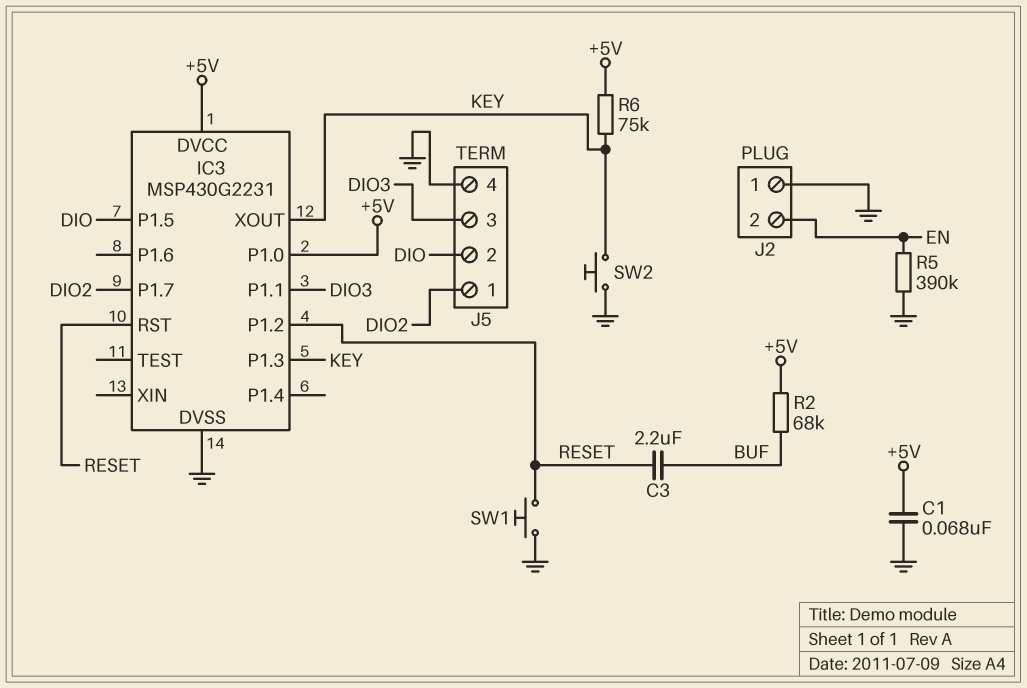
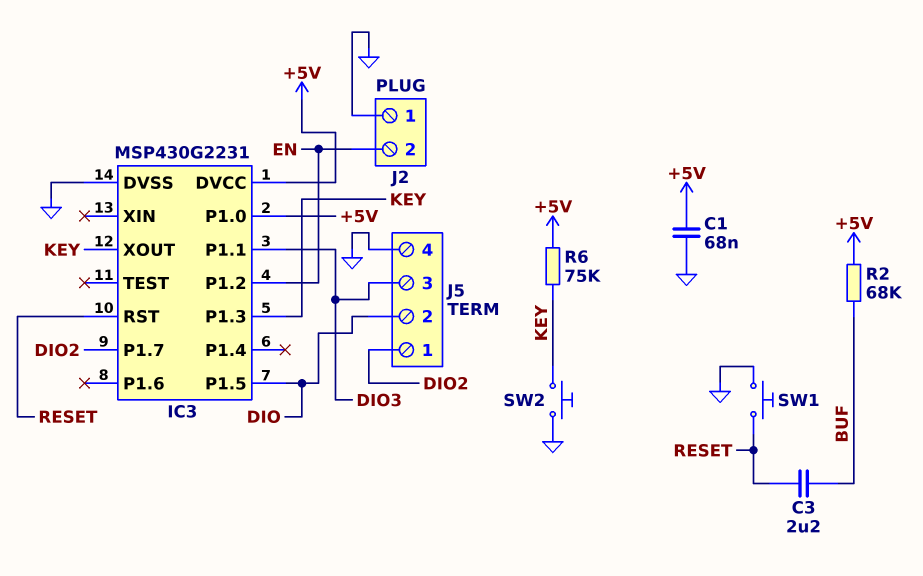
IC3 pin P1.2: RESET -> EN
R5: 390k (EN, GND) -> none

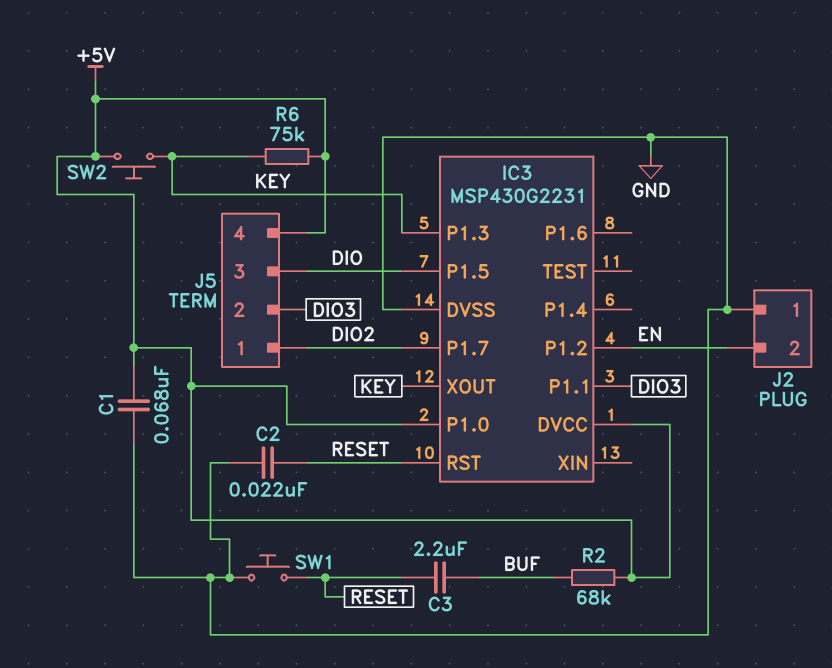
C2: none -> 22nF (GND, RESET)
J5 pin 2: DIO -> DIO3
J5 pin 3: DIO3 -> DIO
J5 pin 4: GND -> +5V
SW2: button (GND, KEY) -> button (+5V, KEY)

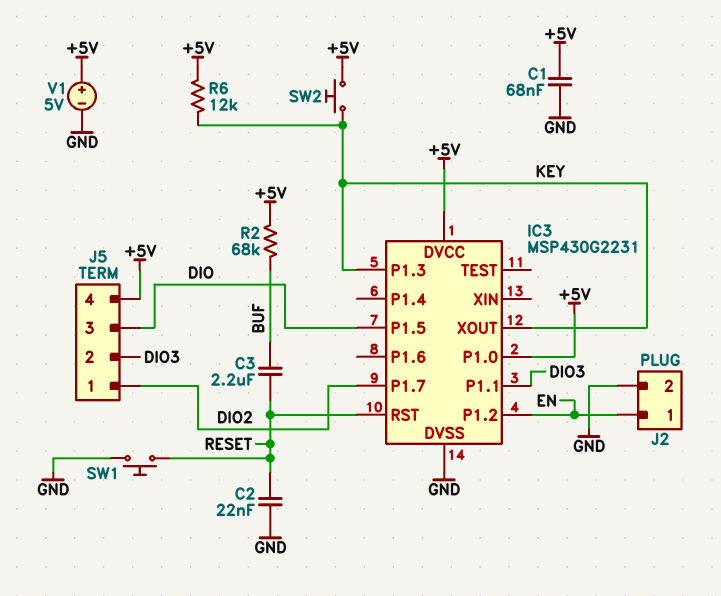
J2 pin 1: GND -> EN
J2 pin 2: EN -> GND
R6: 75k (+5V, KEY) -> 12k (+5V, KEY)
V1: none -> 5V (plus +5V, minus GND)

